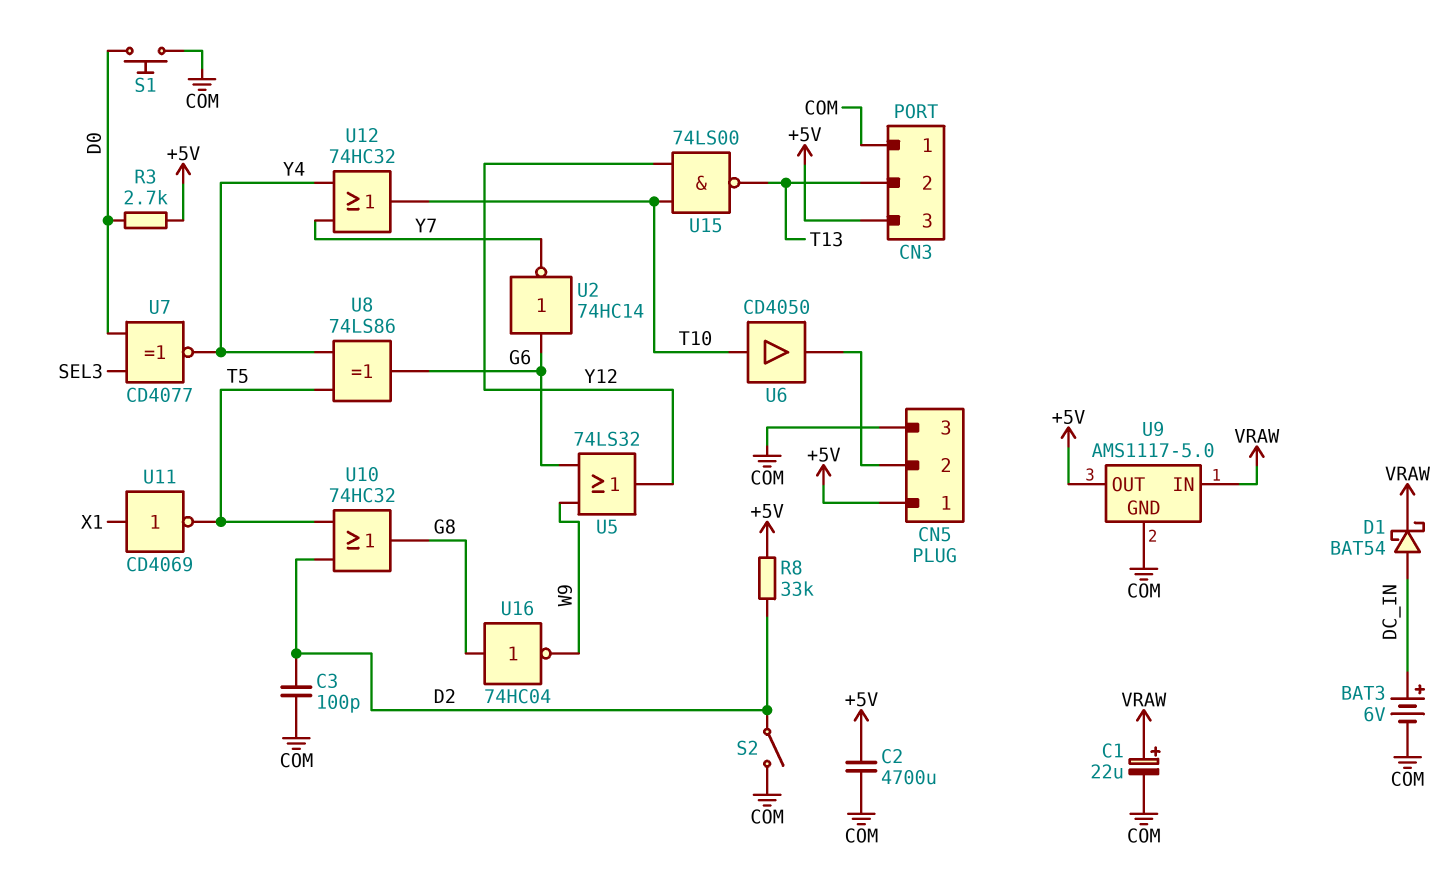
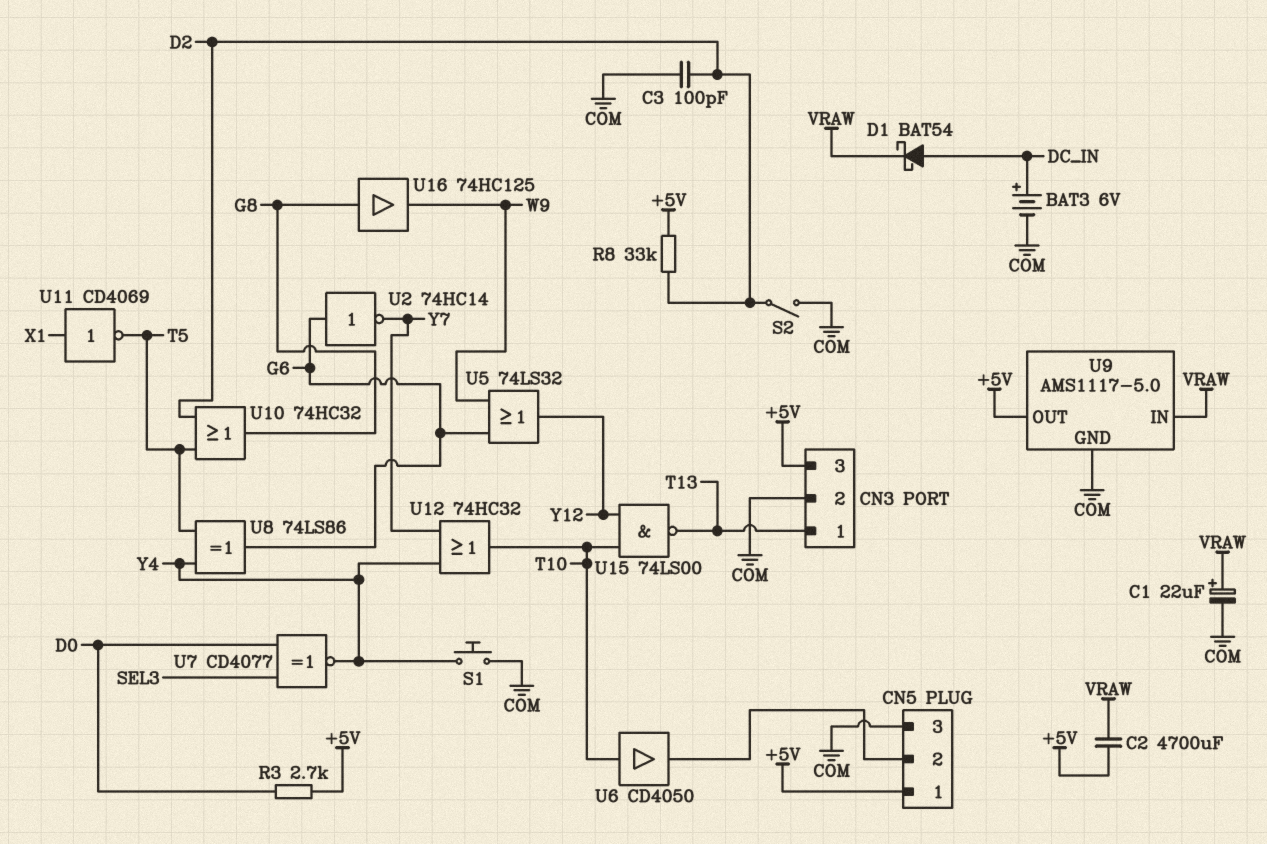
C2: 4700uF (+5V, COM) -> 4700uF (+5V, VRAW)
CN3 pin 1: COM -> T13
CN3 pin 2: T13 -> COM
S1: button (COM, D0) -> button (COM, Y4)
U16: NOT 74HC04 (in G8, out W9) -> buffer 74HC125 (in G8, out W9)

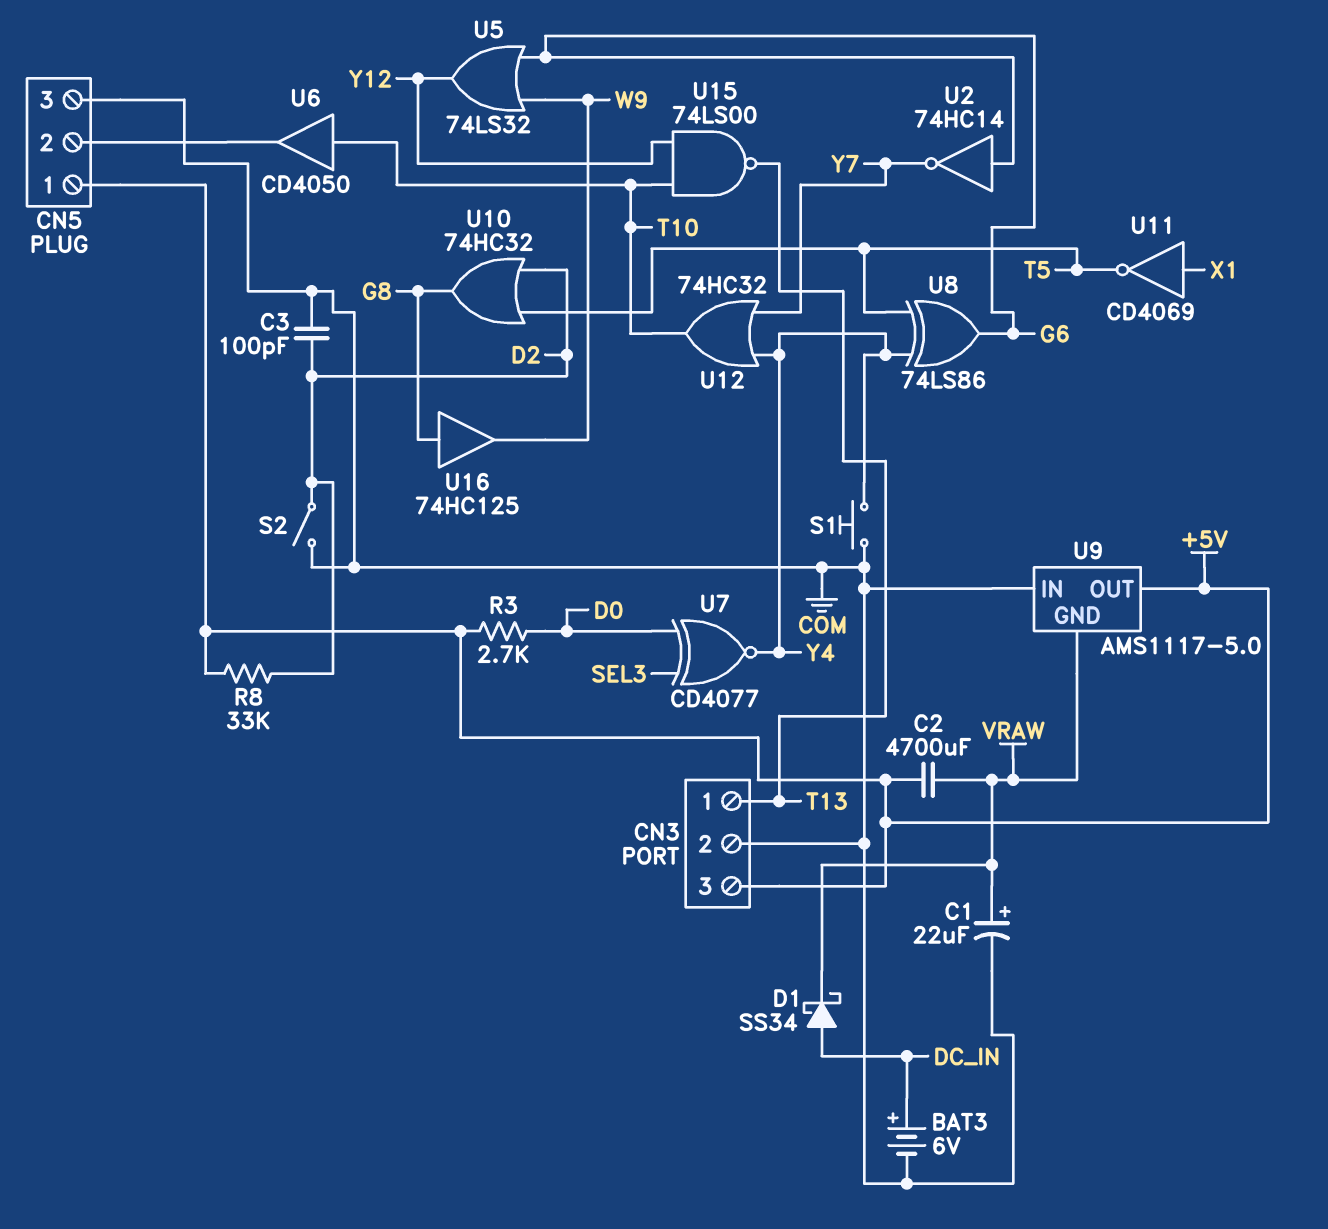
D1: schottky BAT54 (A DC_IN, K VRAW) -> schottky SS34 (A DC_IN, K VRAW)
U9 pin GND: COM -> VRAW
U9 pin IN: VRAW -> COM

